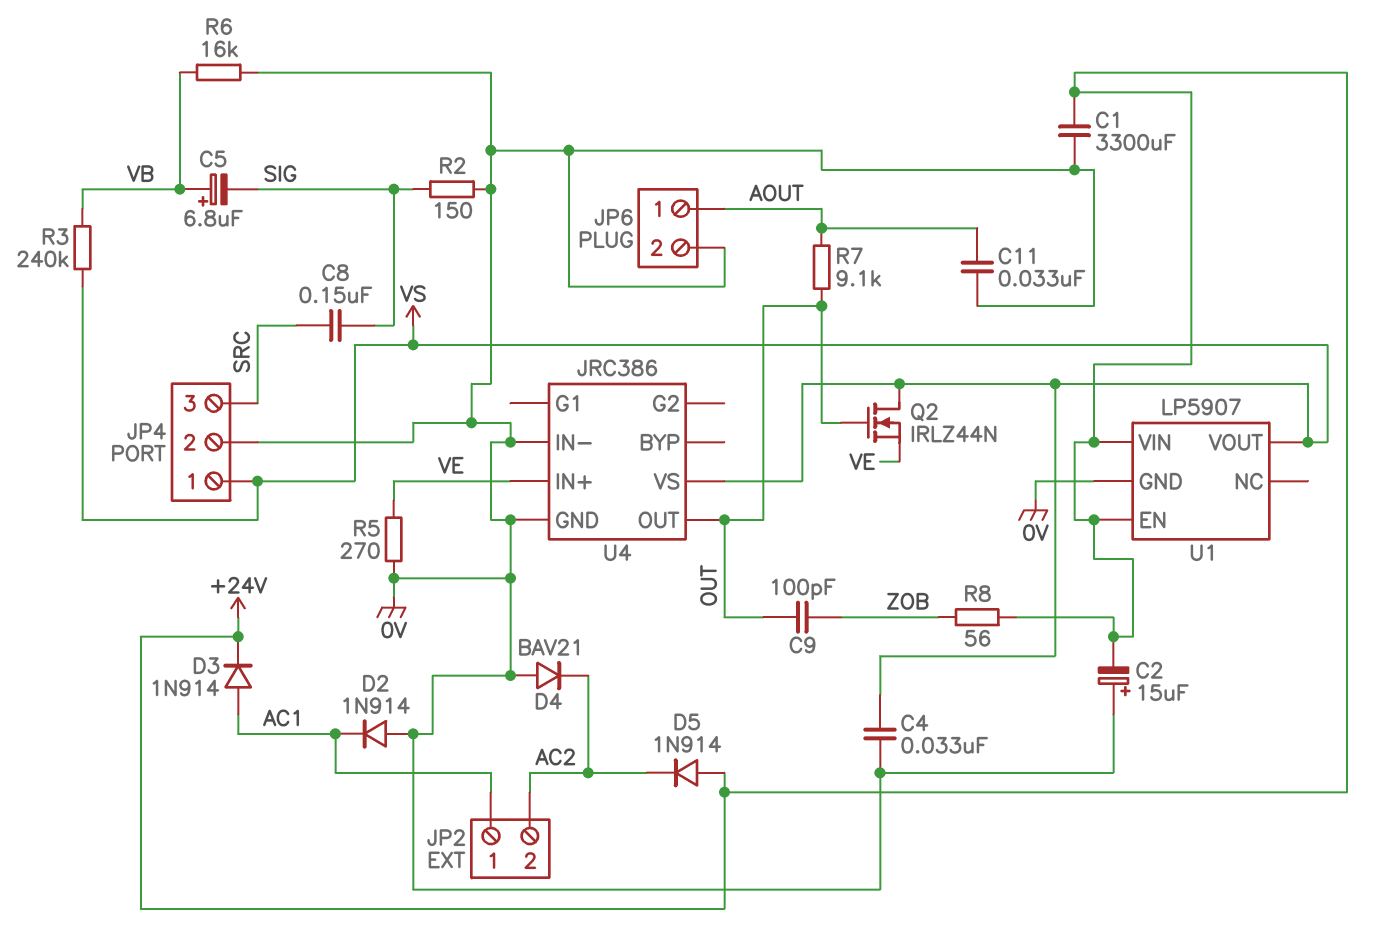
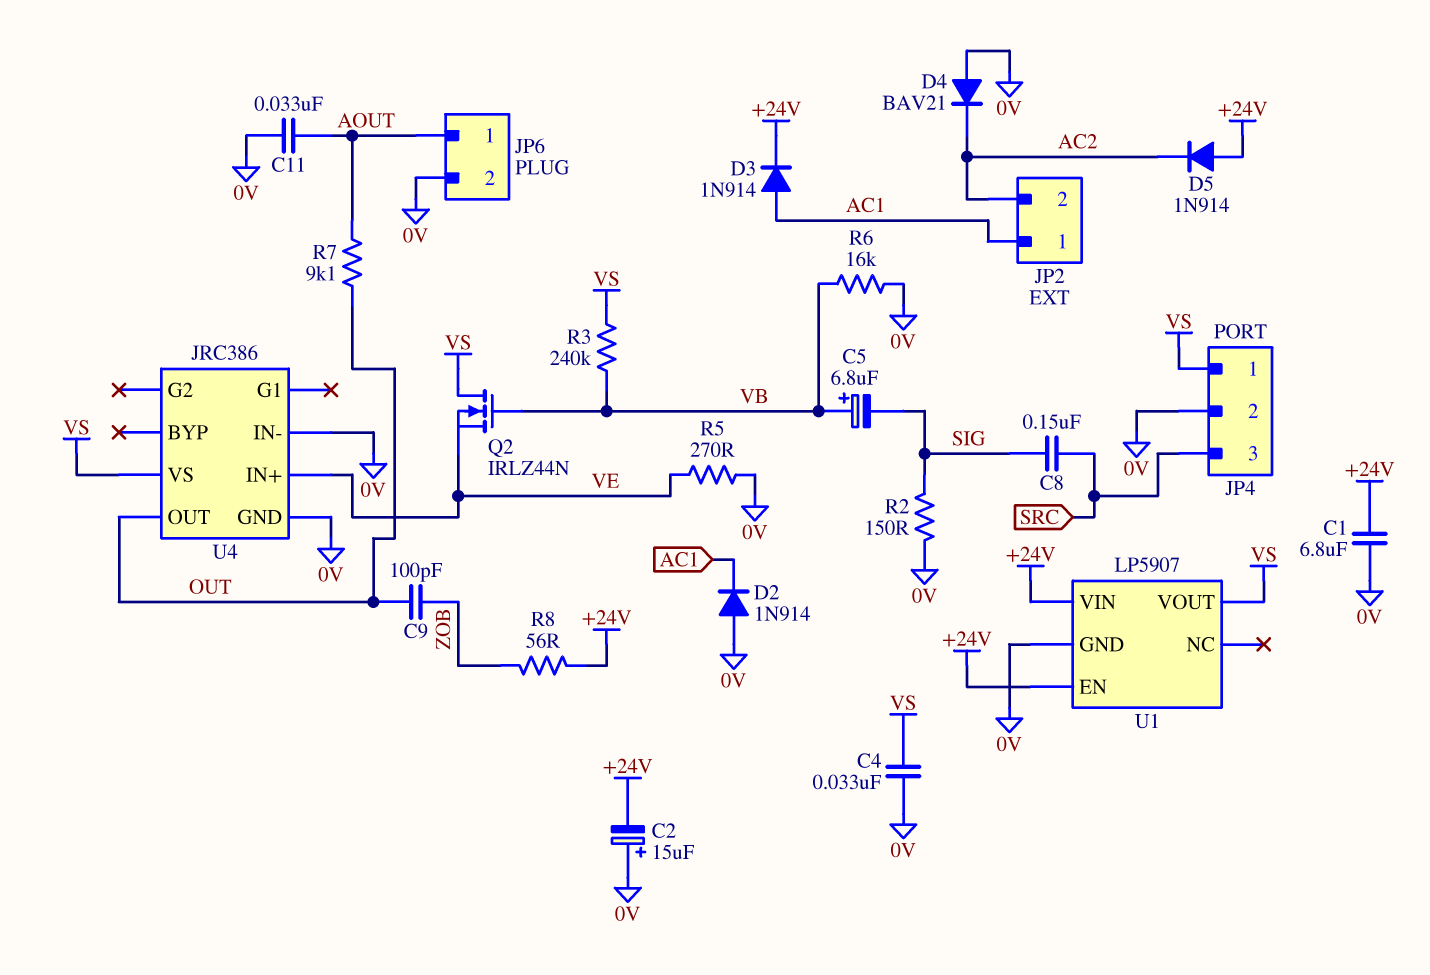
C1: 3300uF (+24V, 0V) -> 6.8uF (+24V, 0V)
Q2: NMOS IRLZ44N (G OUT, D VS, S VE) -> NMOS IRLZ44N (G VB, D VS, S VE)

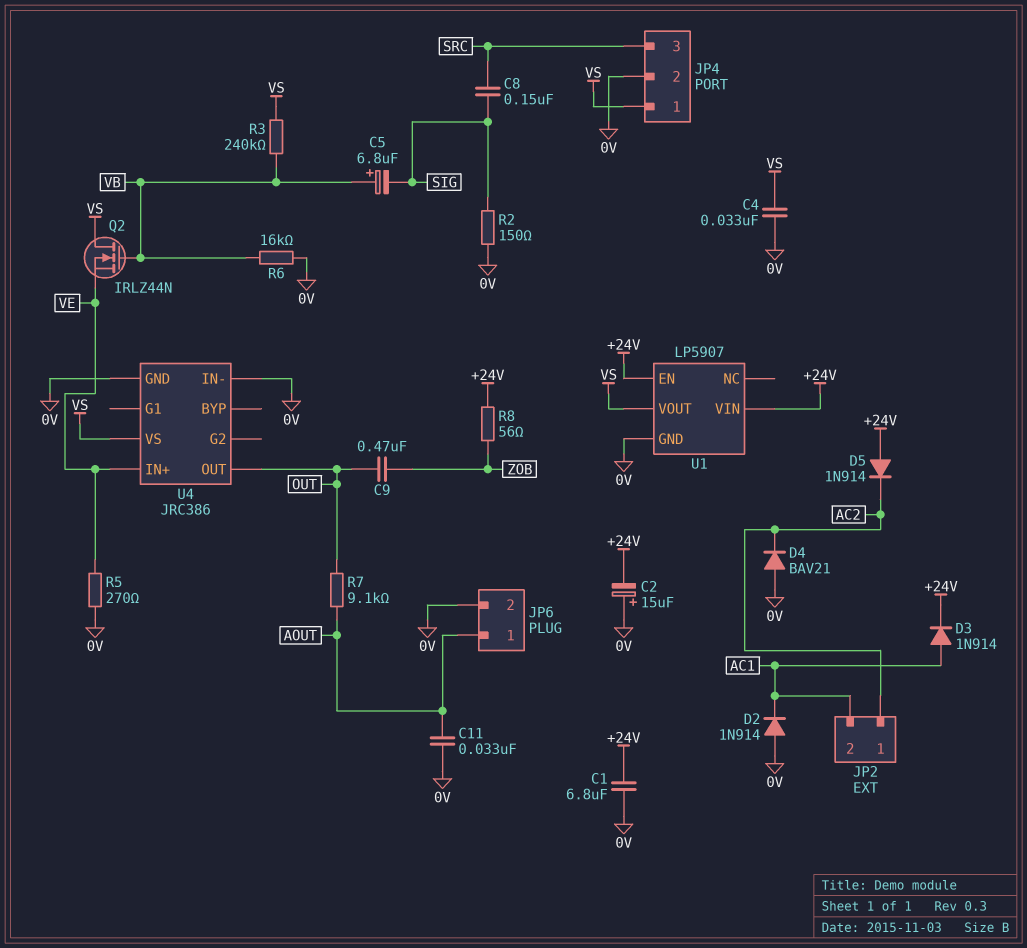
C9: 100pF (OUT, ZOB) -> 470nF (OUT, ZOB)
JP2 pin 1: AC1 -> AC2
JP2 pin 2: AC2 -> AC1

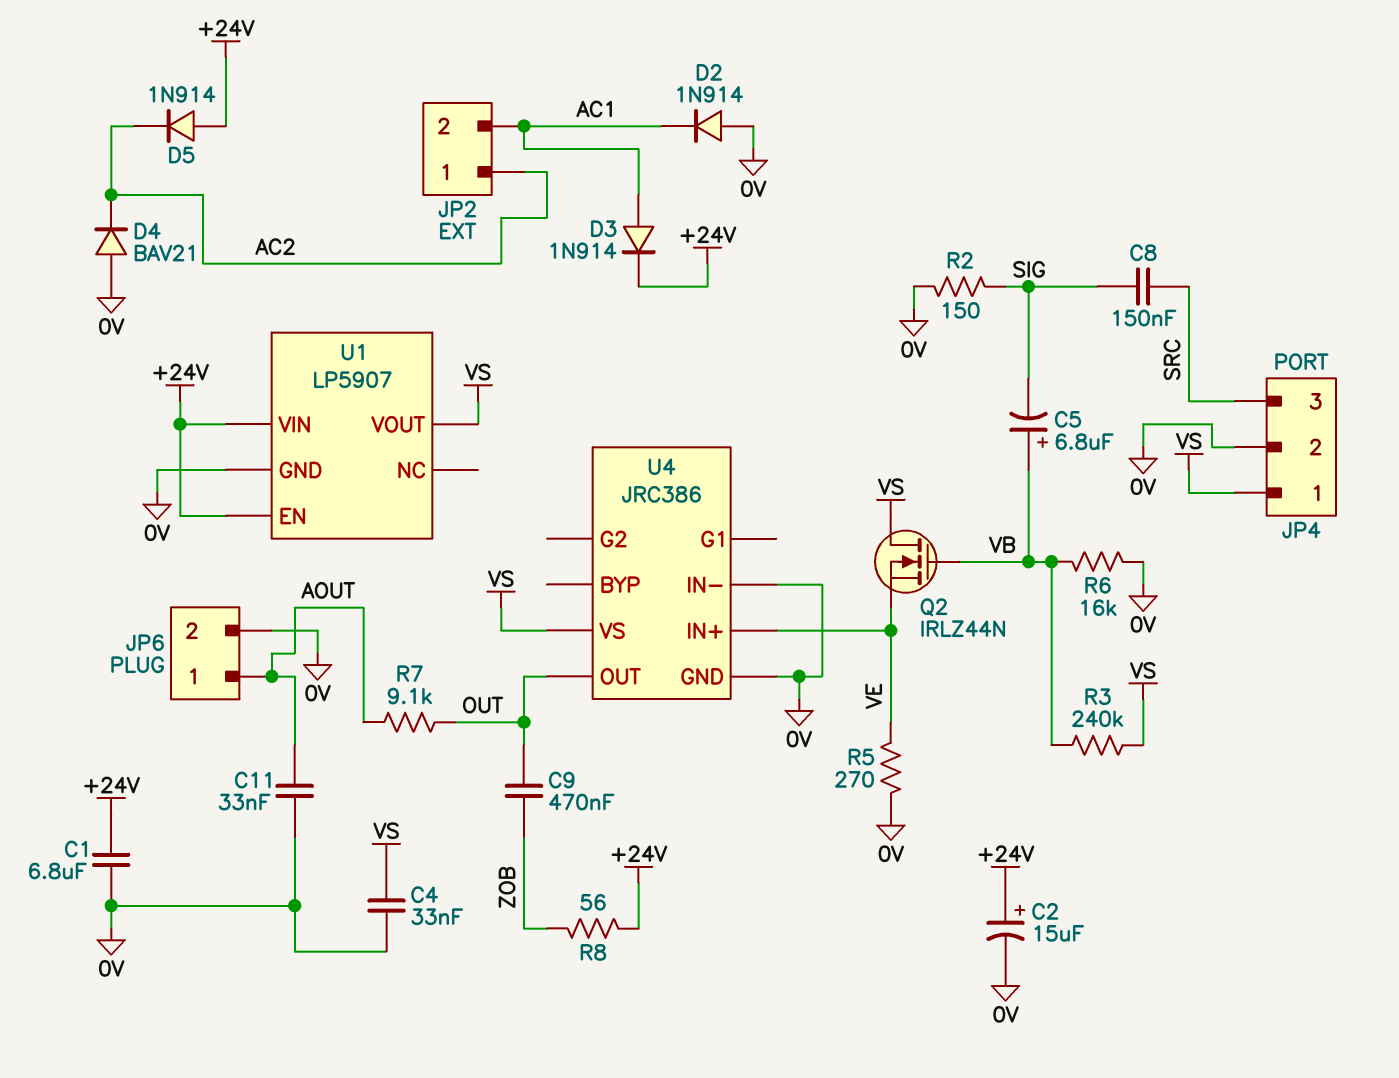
C2: 15uF (plus 0V, minus +24V) -> 15uF (plus +24V, minus 0V)

